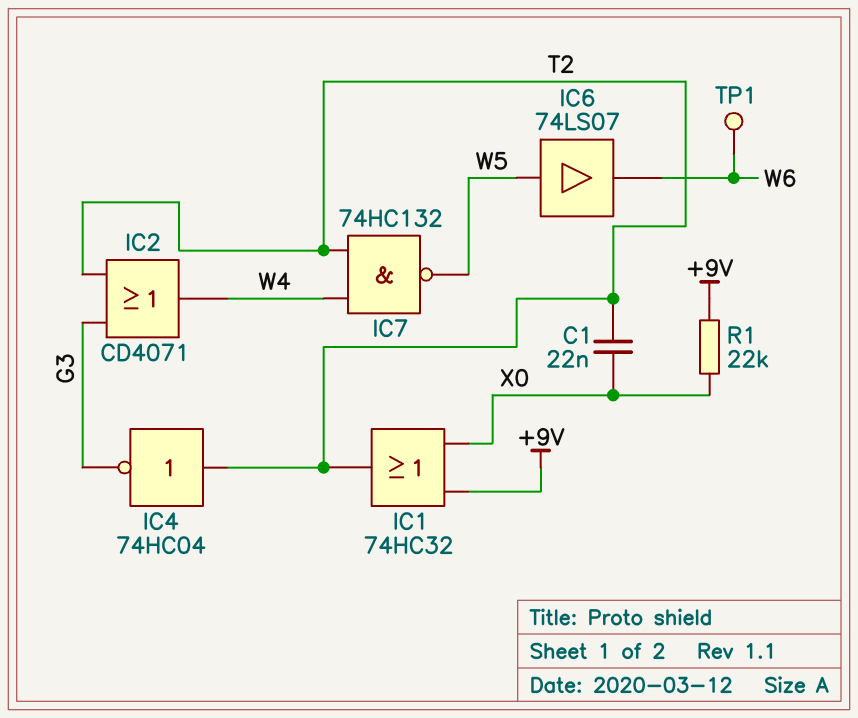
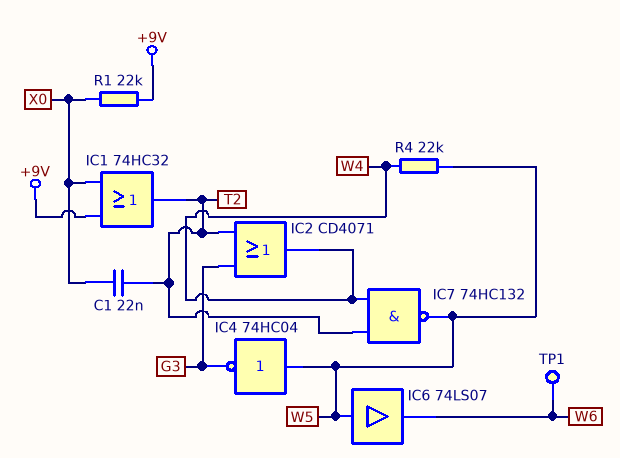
IC4: NOT 74HC04 (in T2, out G3) -> NOT 74HC04 (in W5, out G3)
R4: none -> 22k (W4, W5)

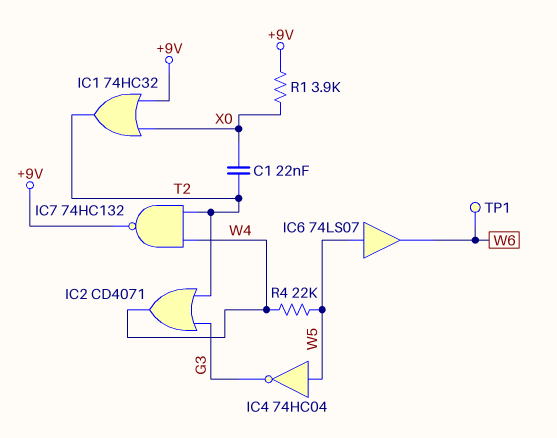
IC7: NAND 74HC132 (in T2, in W4, out W5) -> NAND 74HC132 (in T2, in W4, out +9V)
R1: 22k (+9V, X0) -> 3.9k (+9V, X0)

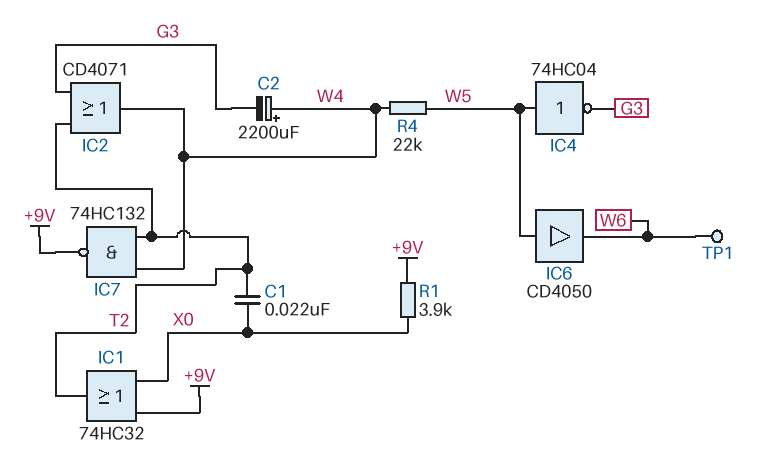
C2: none -> 2200uF (plus W4, minus G3)
IC6: buffer 74LS07 (in W5, out W6) -> buffer CD4050 (in W5, out W6)

